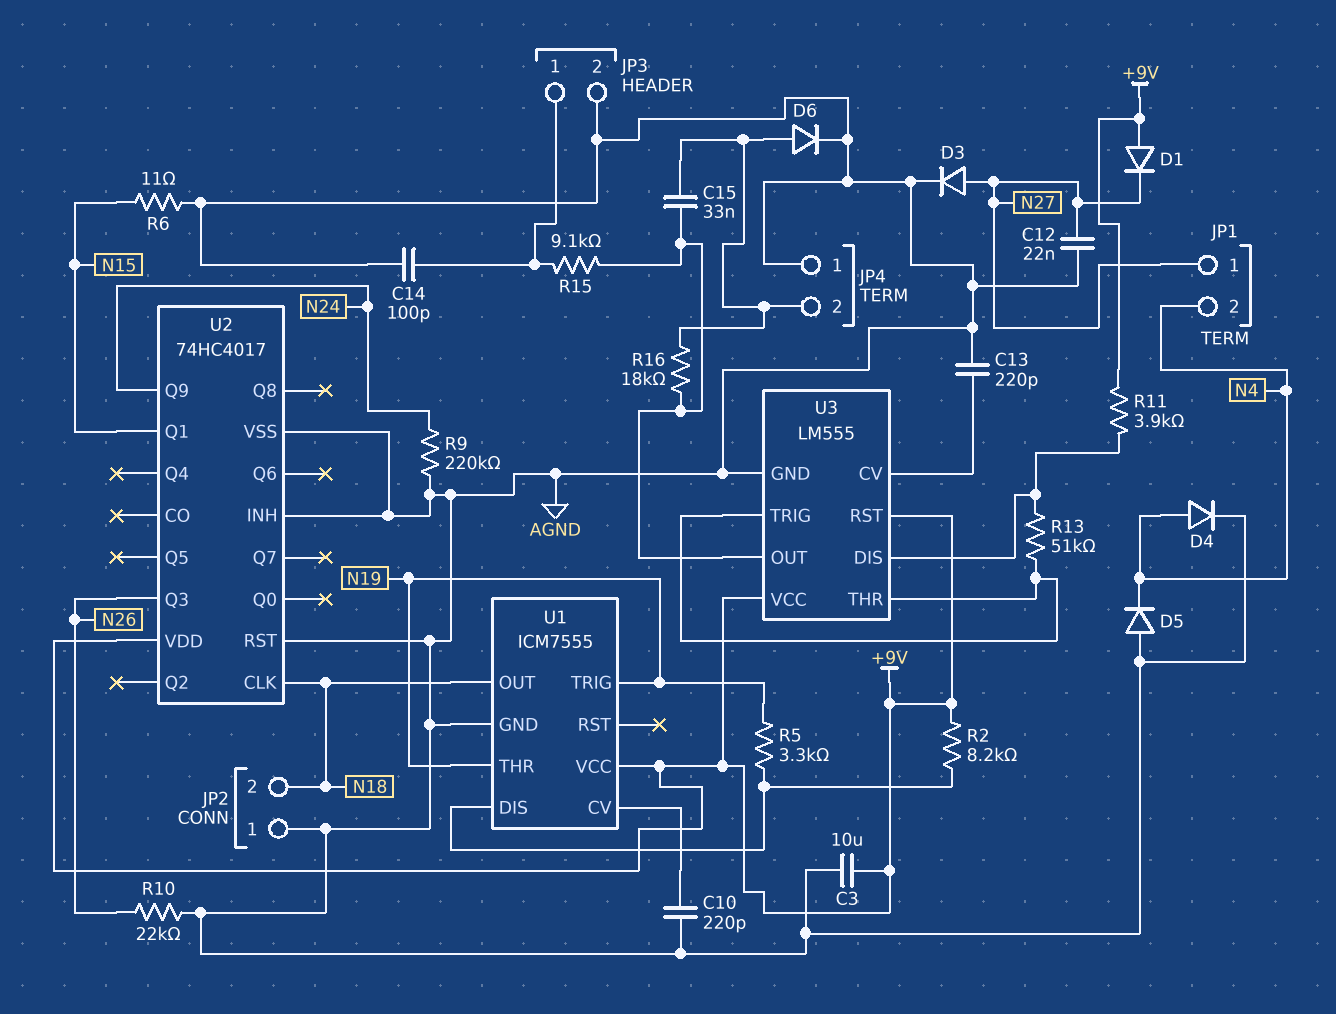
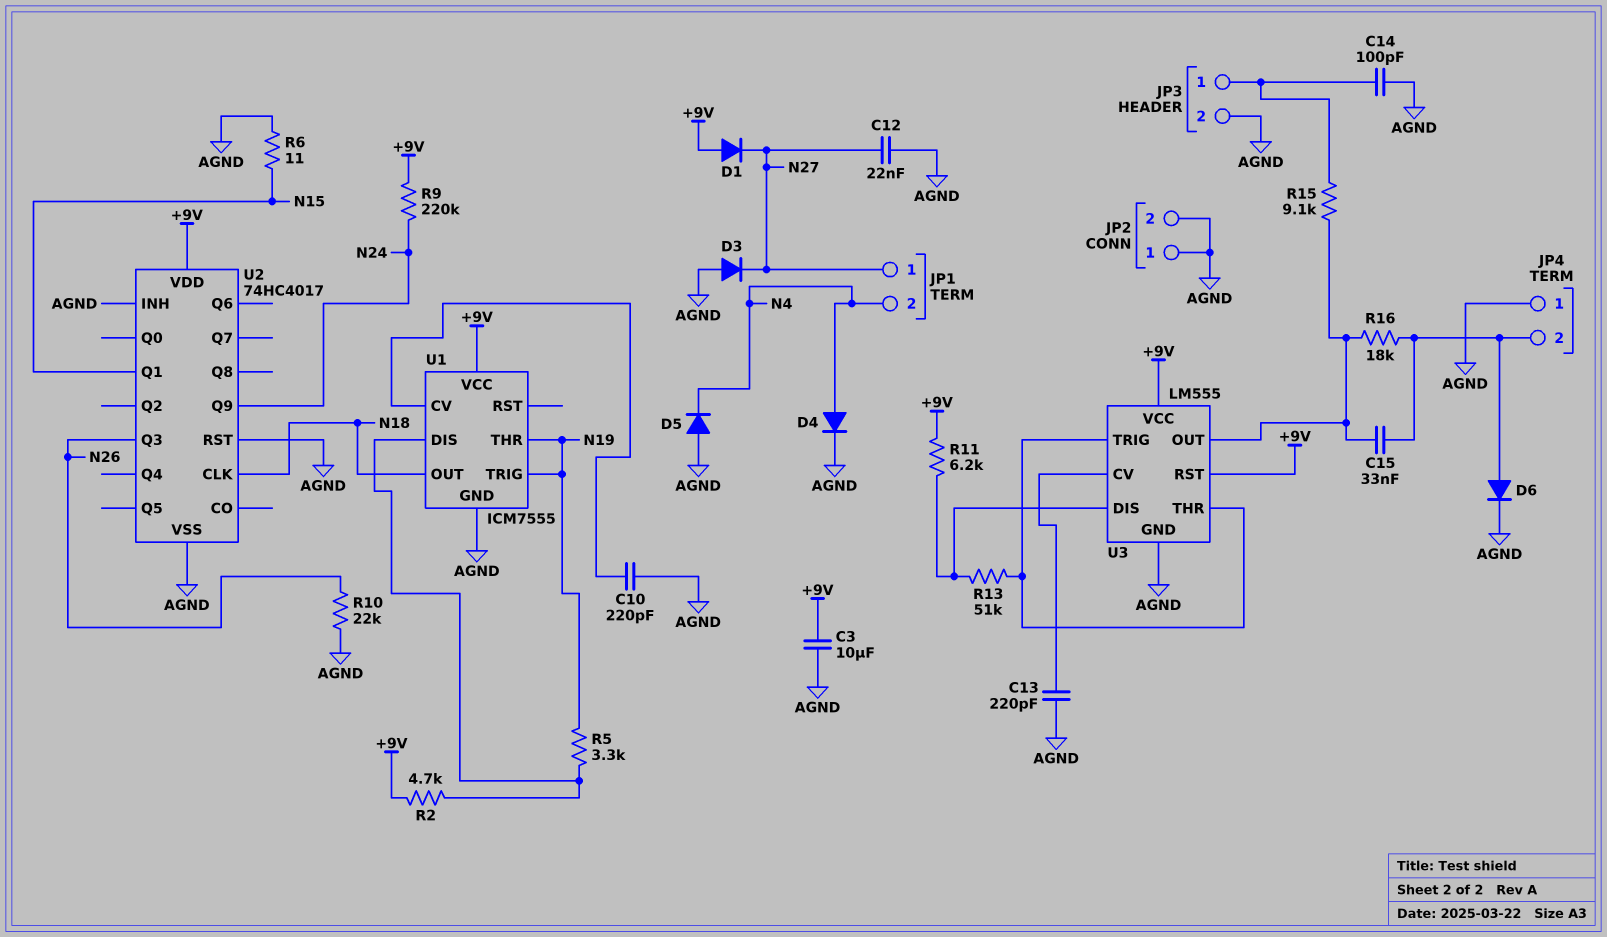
D3: diode (A N27, K AGND) -> diode (A AGND, K N27)
JP2 pin 2: N18 -> AGND
R2: 8.2k (+9V, U1/DIS) -> 4.7k (+9V, U1/DIS)
R9: 220k (AGND, N24) -> 220k (+9V, N24)
R11: 3.9k (+9V, U3/DIS) -> 6.2k (+9V, U3/DIS)

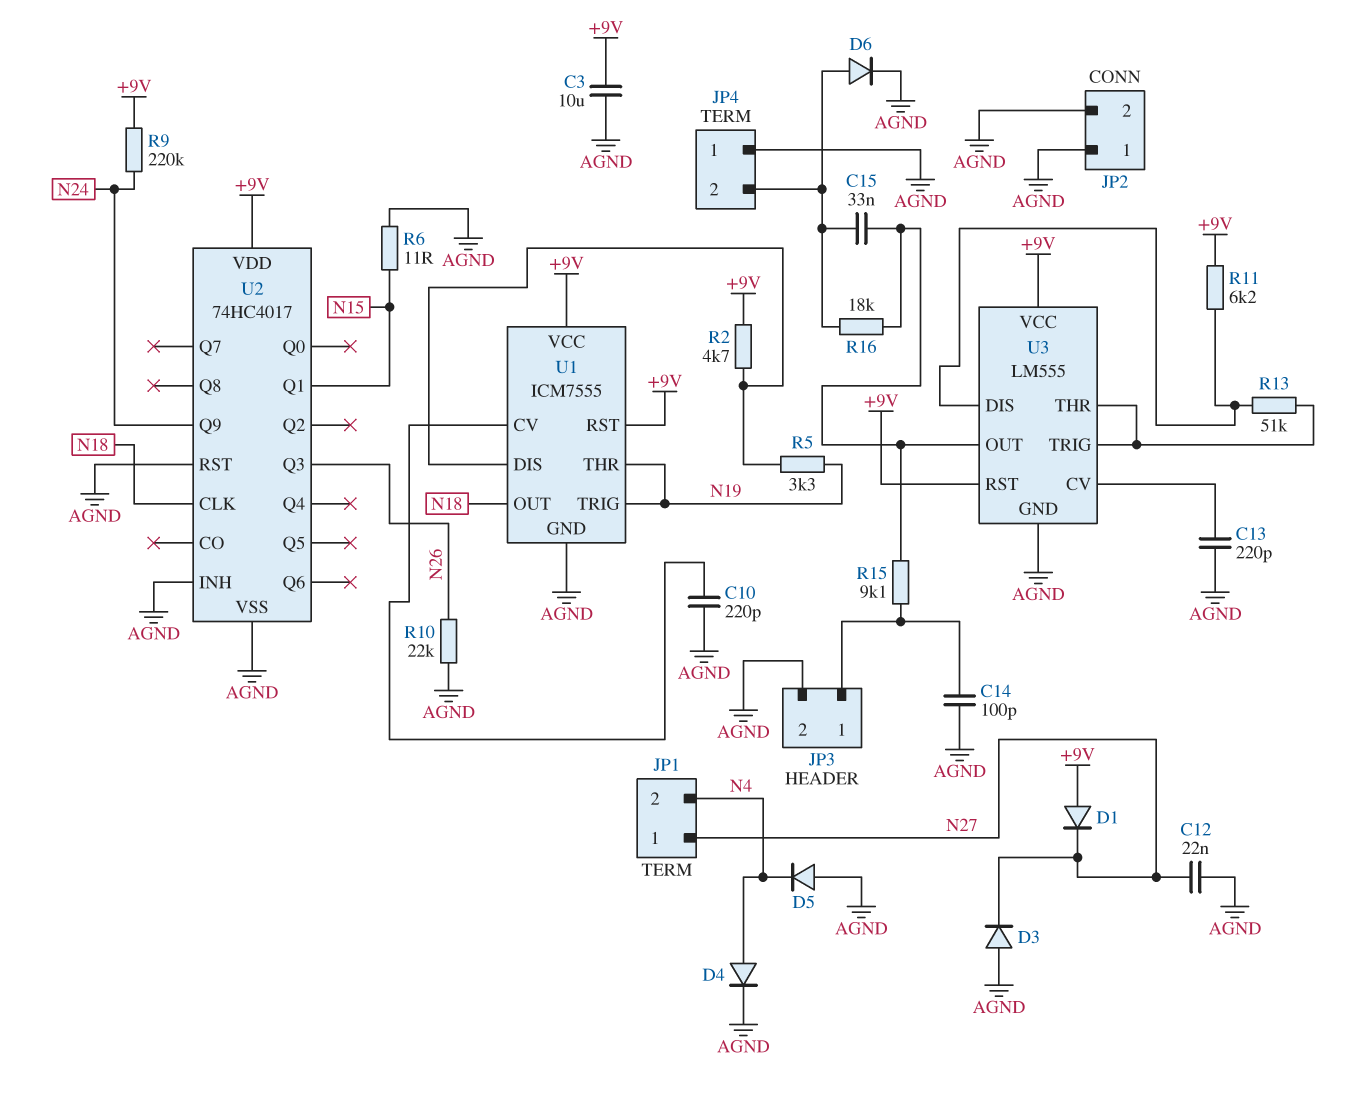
U1 pin RST: none -> +9V

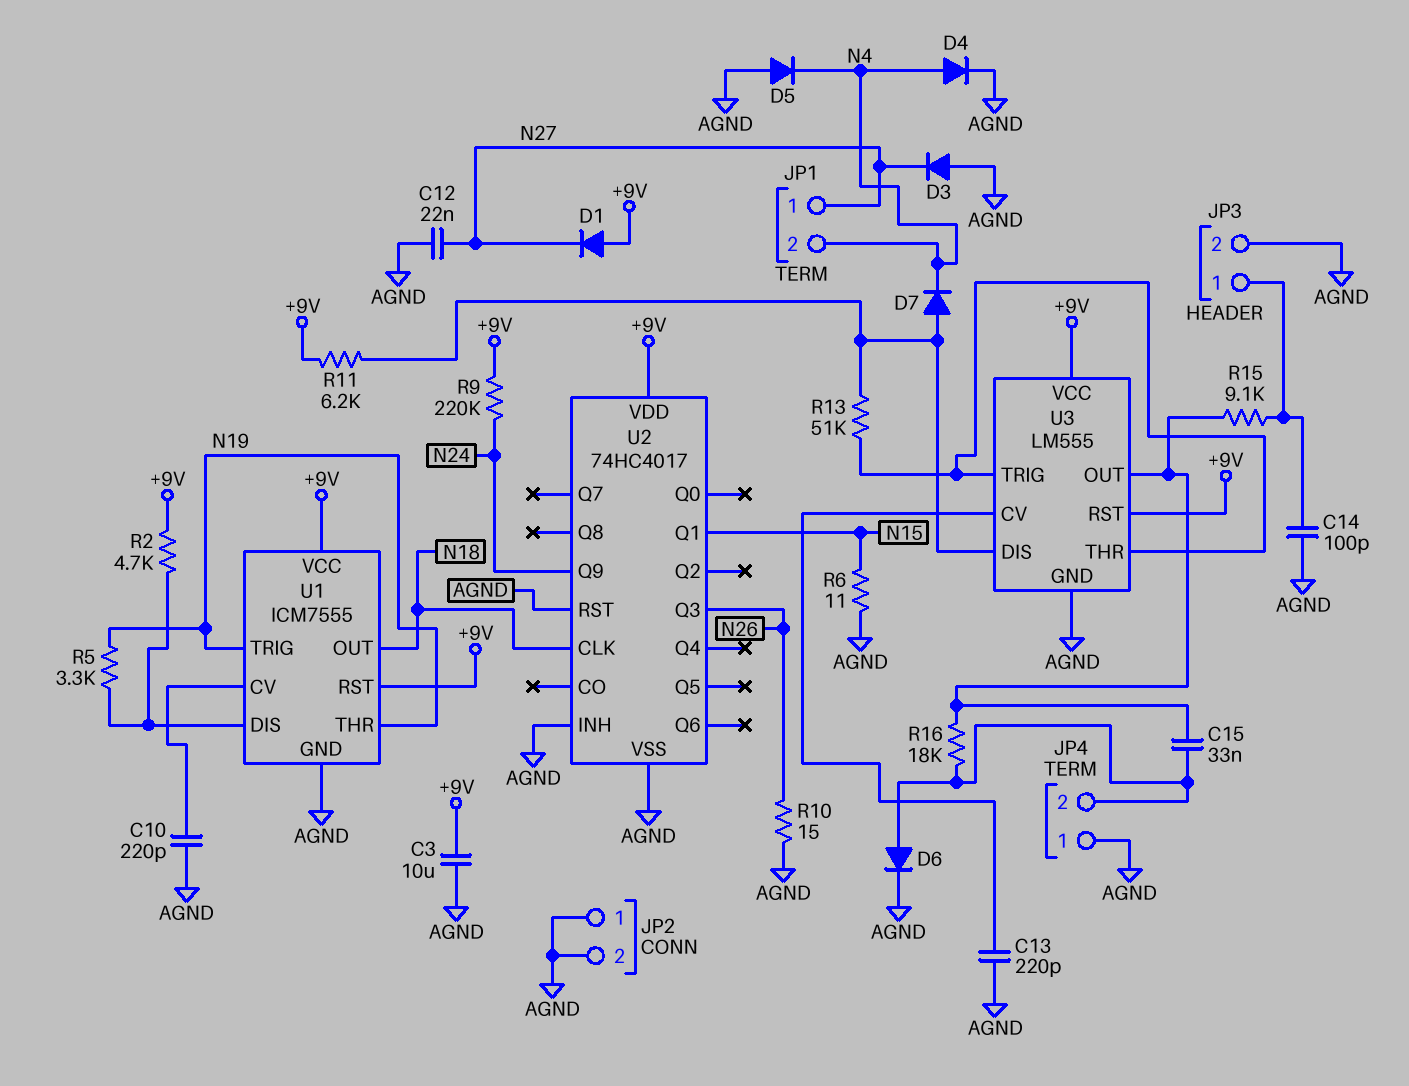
D7: none -> diode (A U3/DIS, K N4)
R10: 22k (AGND, N26) -> 15 (AGND, N26)

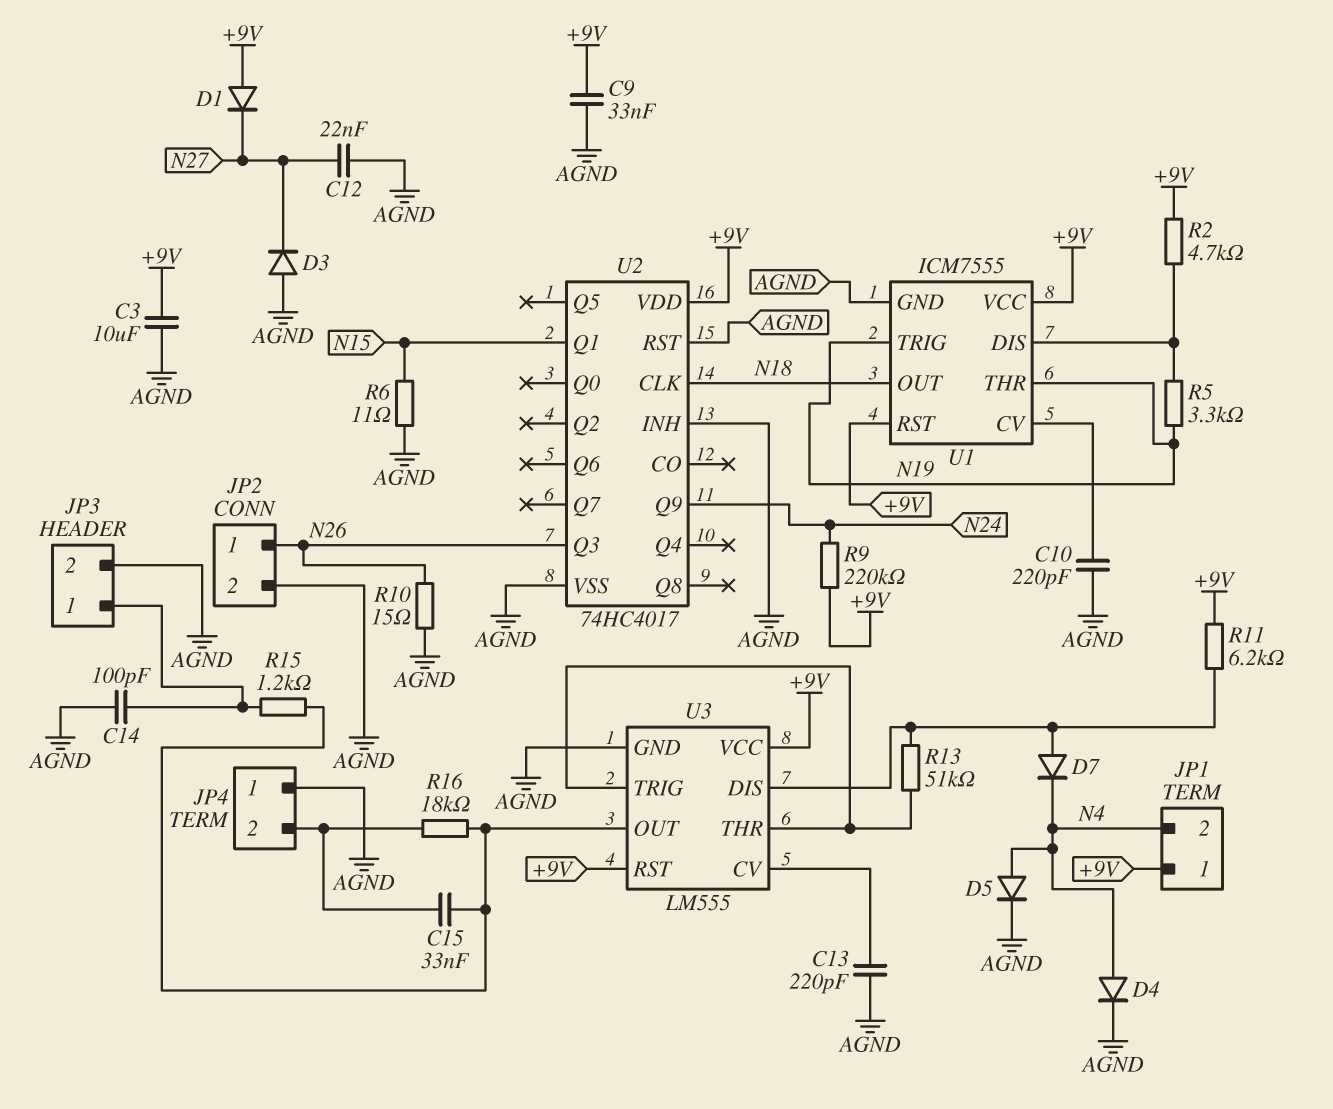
C9: none -> 33nF (+9V, AGND)
D5: diode (A AGND, K N4) -> diode (A N4, K AGND)
D6: diode (A JP4/2, K AGND) -> none
JP1 pin 1: N27 -> +9V
JP2 pin 1: AGND -> N26
R15: 9.1k (JP3/1, U3/OUT) -> 1.2k (JP3/1, U3/OUT)

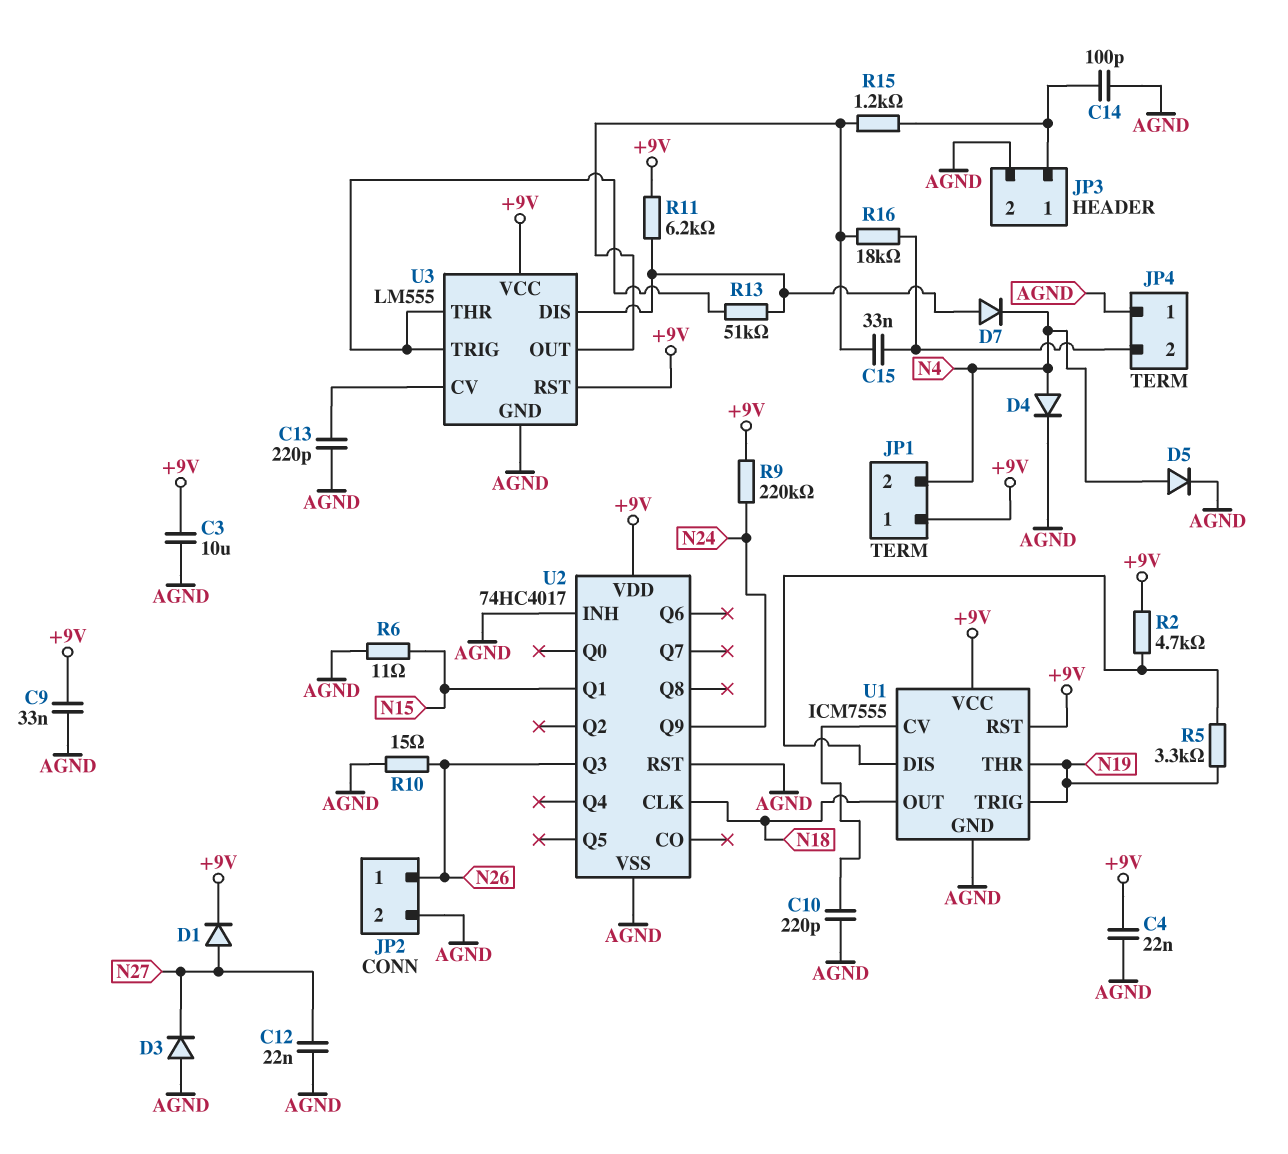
C4: none -> 22nF (+9V, AGND)
D1: diode (A +9V, K N27) -> diode (A N27, K +9V)

